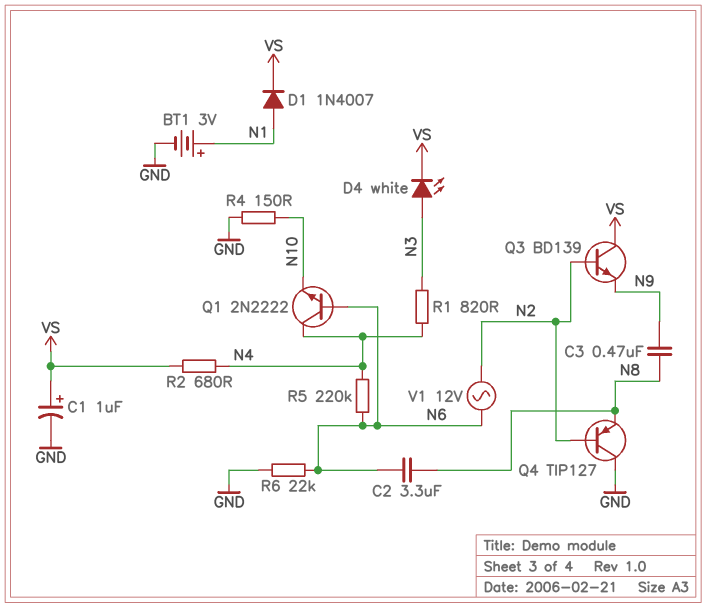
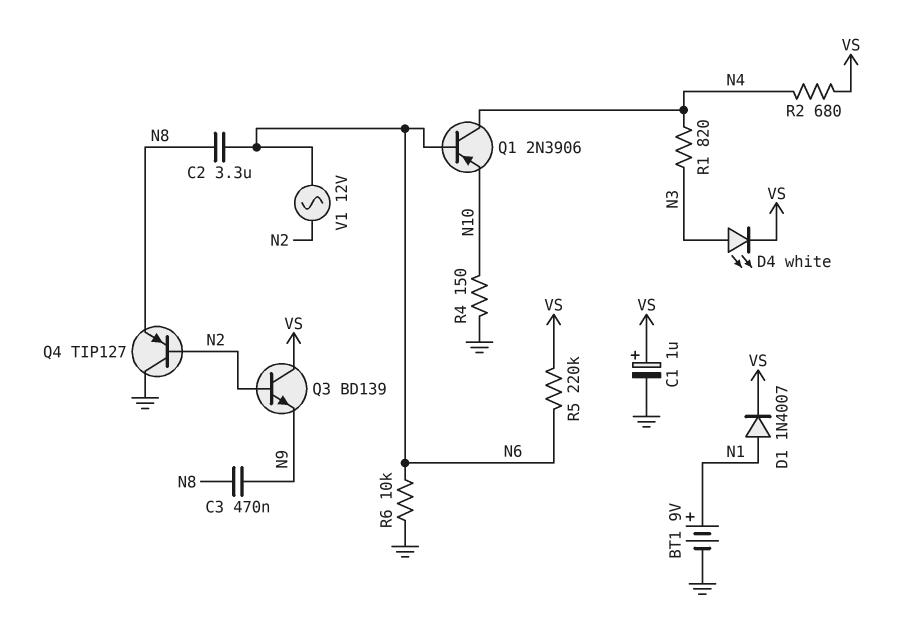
BT1: 3V (plus N1, minus GND) -> 9V (plus N1, minus GND)
Q1: NPN 2N2222 (B N6, C N4, E N10) -> PNP 2N3906 (B N6, C N4, E N10)
R5: 220k (N4, N6) -> 220k (N6, VS)
R6: 22k (GND, N6) -> 10k (GND, N6)

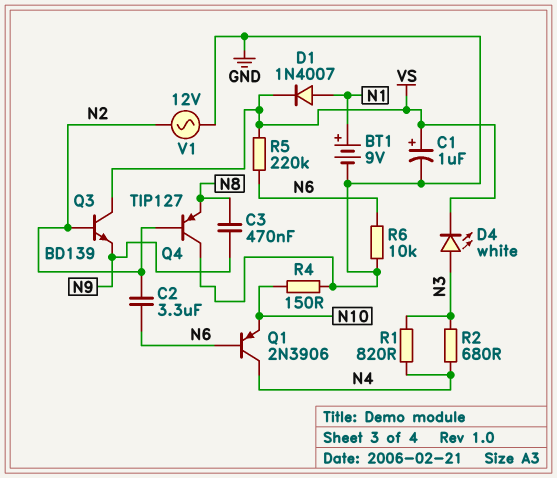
C2: 3.3uF (N6, N8) -> 3.3uF (N2, N6)
R2: 680 (N4, VS) -> 680 (N3, N4)
V1: AC 12V (N2, N6) -> AC 12V (GND, N2)

